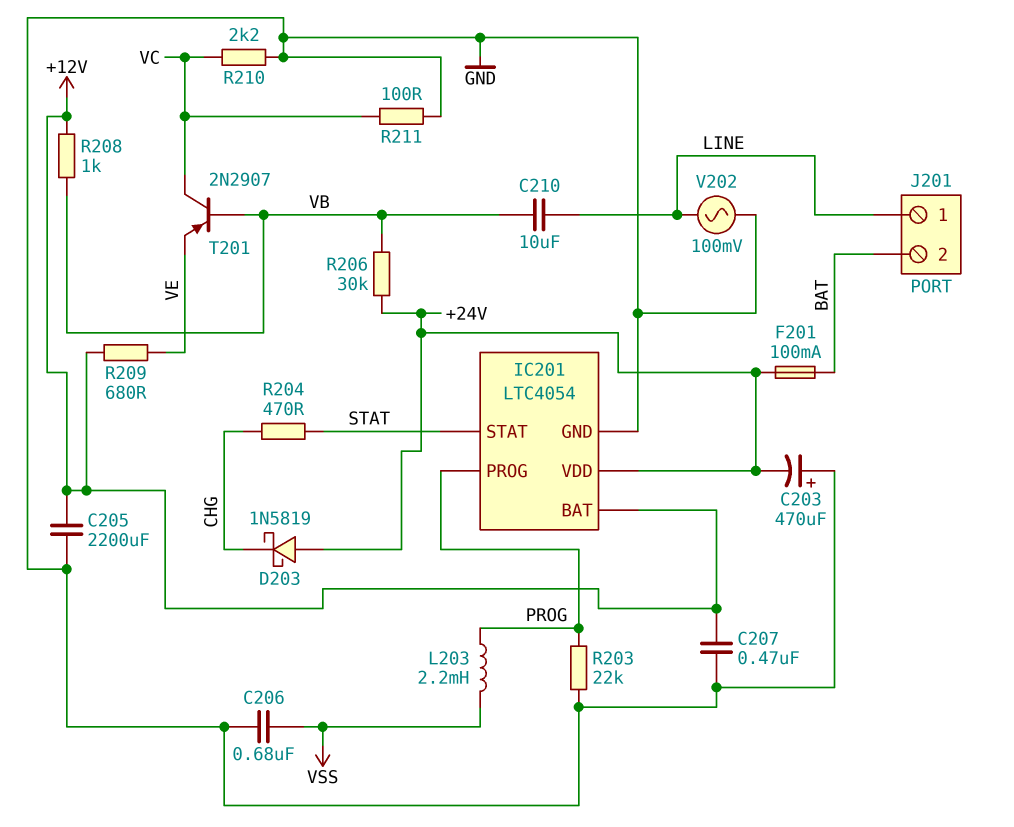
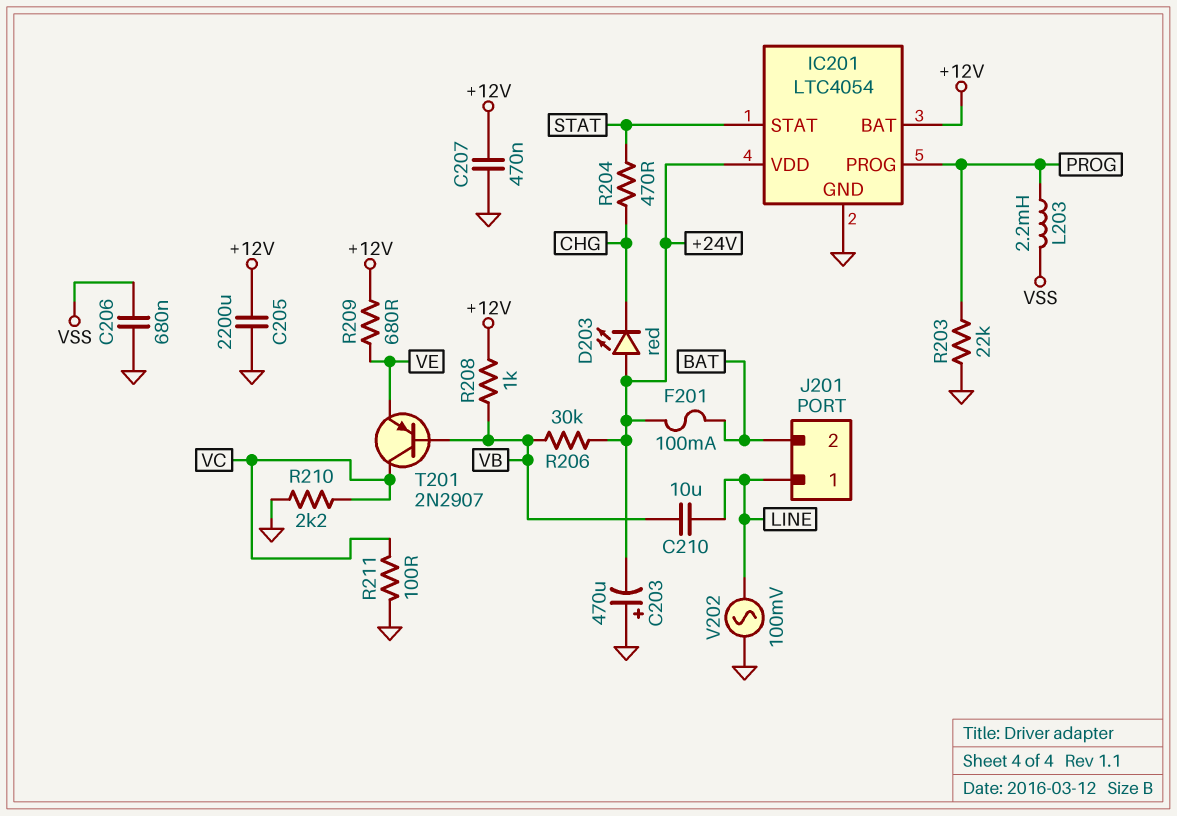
D203: schottky 1N5819 (A +24V, K CHG) -> LED red (A +24V, K CHG)

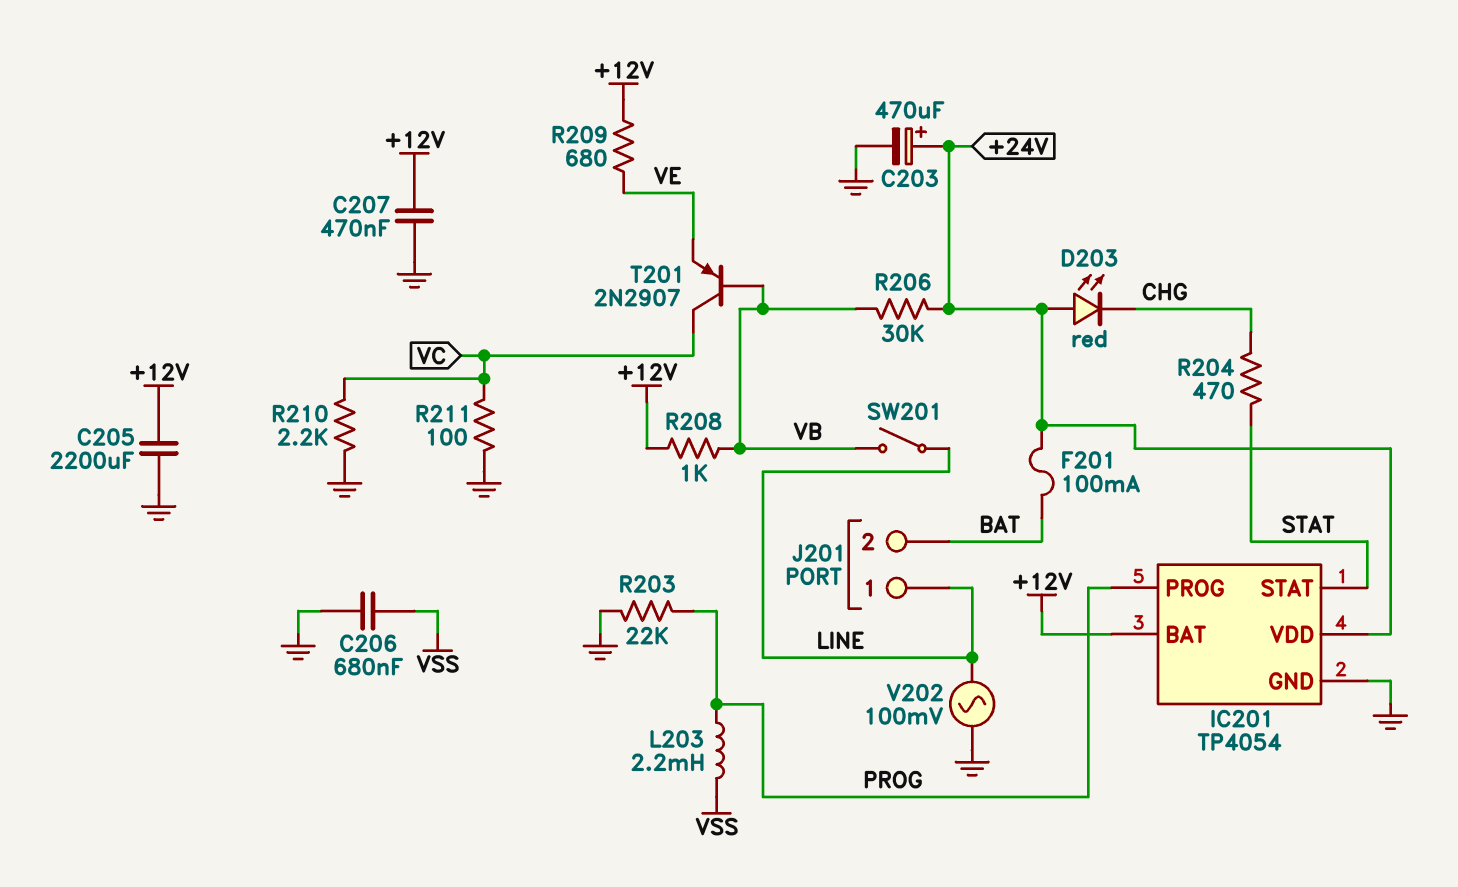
C203: 470uF (plus GND, minus +24V) -> 470uF (plus +24V, minus GND)
C210: 10uF (LINE, VB) -> none
IC201: LTC4054 -> TP4054
SW201: none -> switch (LINE, VB)

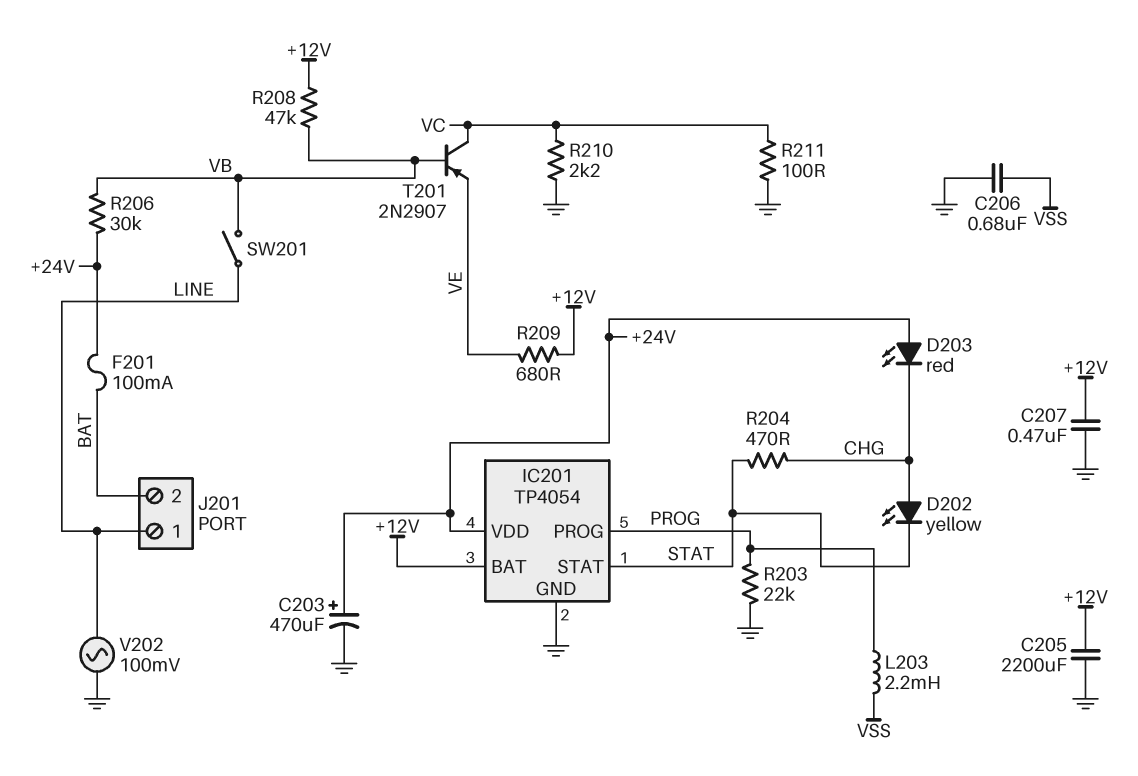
D202: none -> LED yellow (A CHG, K STAT)
R208: 1k (+12V, VB) -> 47k (+12V, VB)

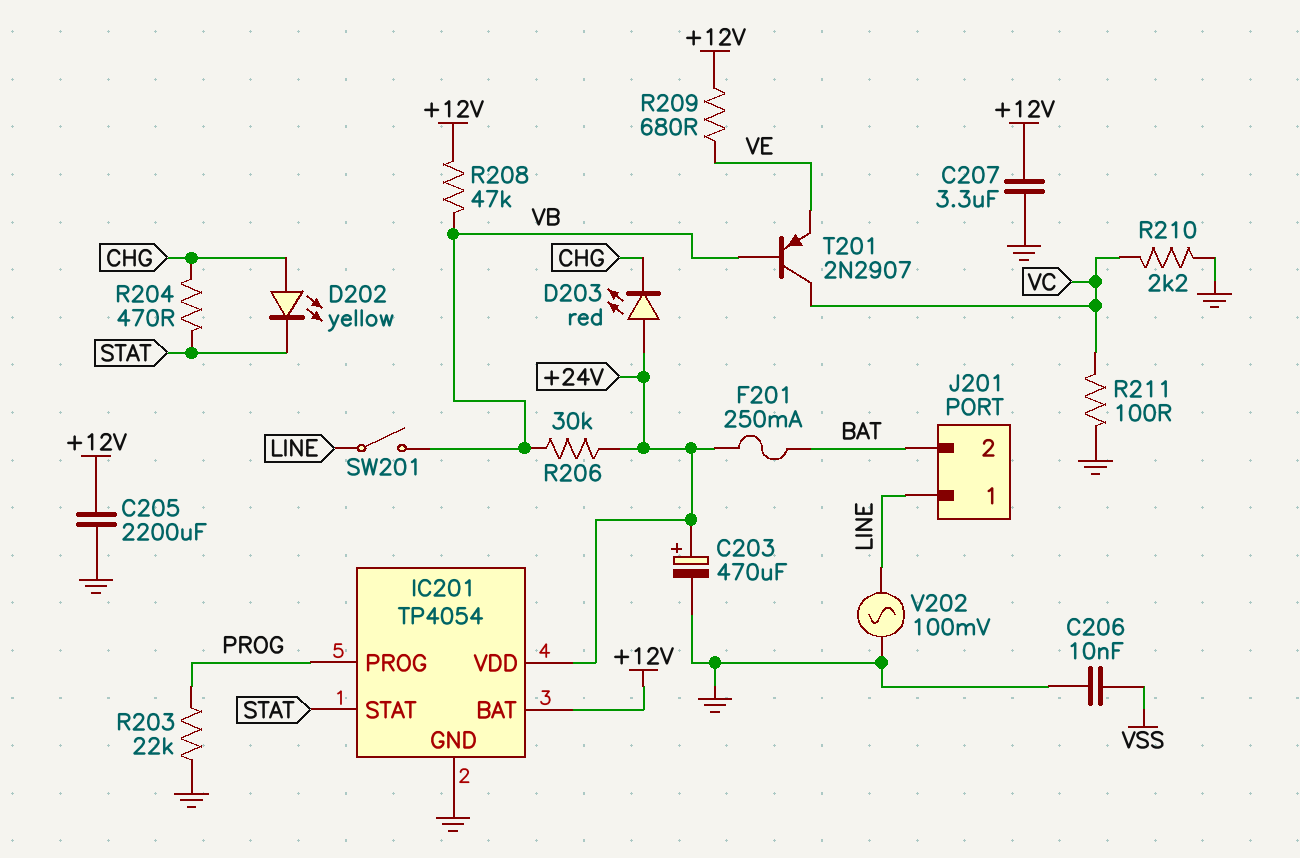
C206: 680nF (GND, VSS) -> 10nF (GND, VSS)
C207: 470nF (+12V, GND) -> 3.3uF (+12V, GND)
F201: 100mA (+24V, BAT) -> 250mA (+24V, BAT)
L203: 2.2mH (PROG, VSS) -> none

